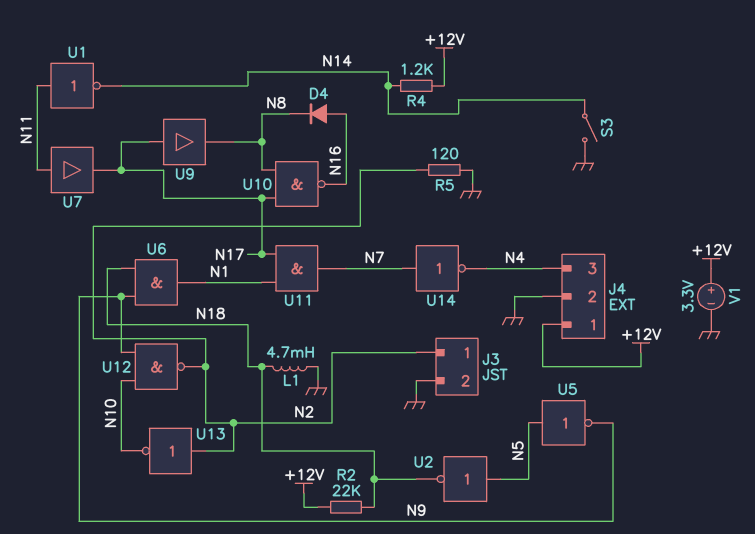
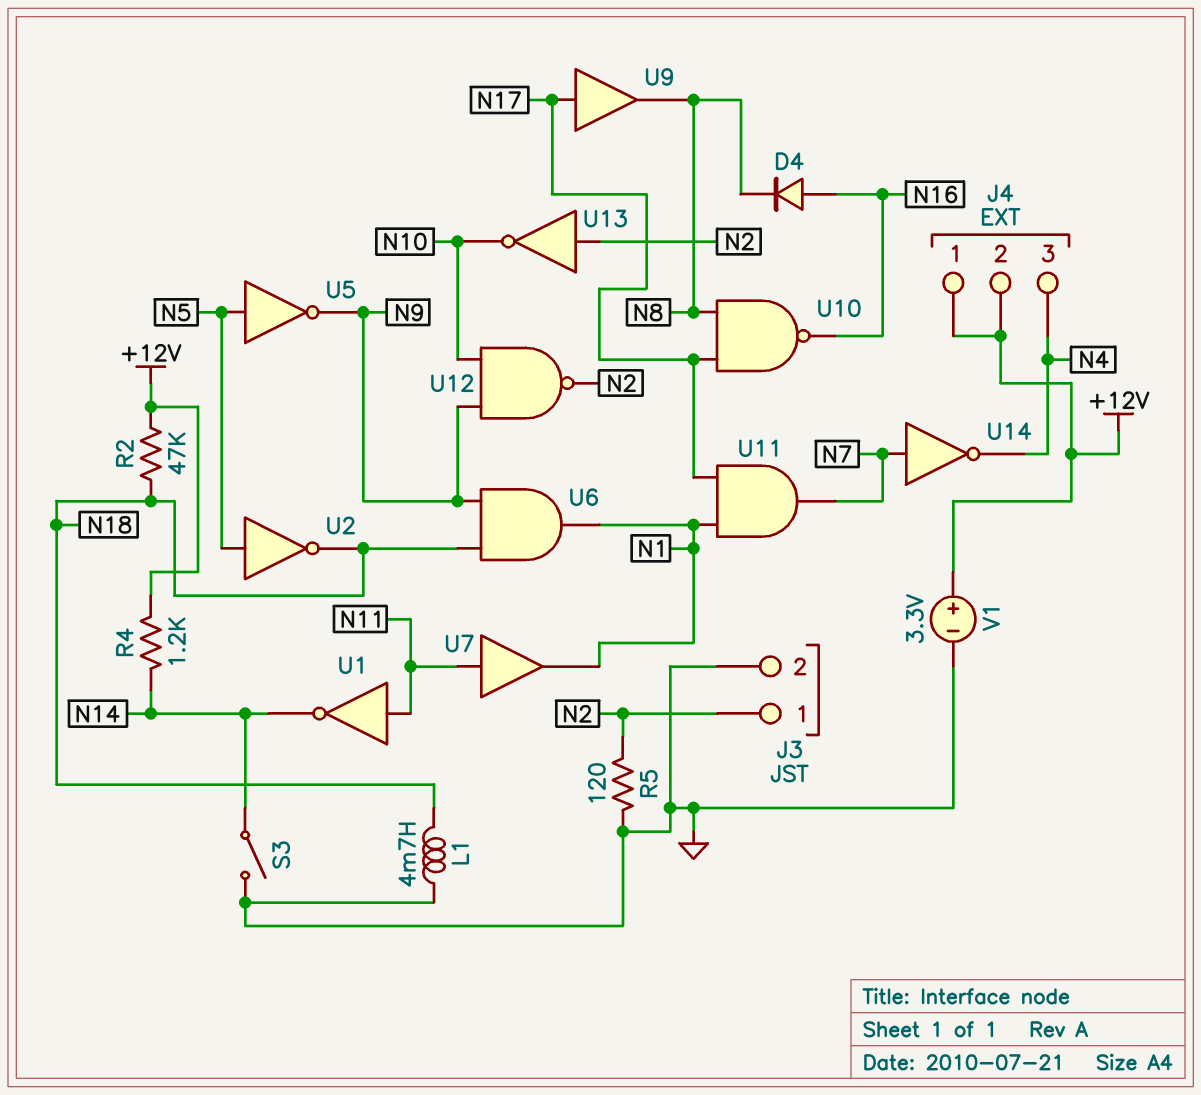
J4 pin 2: GND -> +12V
R2: 22k (+12V, N18) -> 47k (+12V, N18)
U7: buffer (in N11, out N17) -> buffer (in N11, out N1)

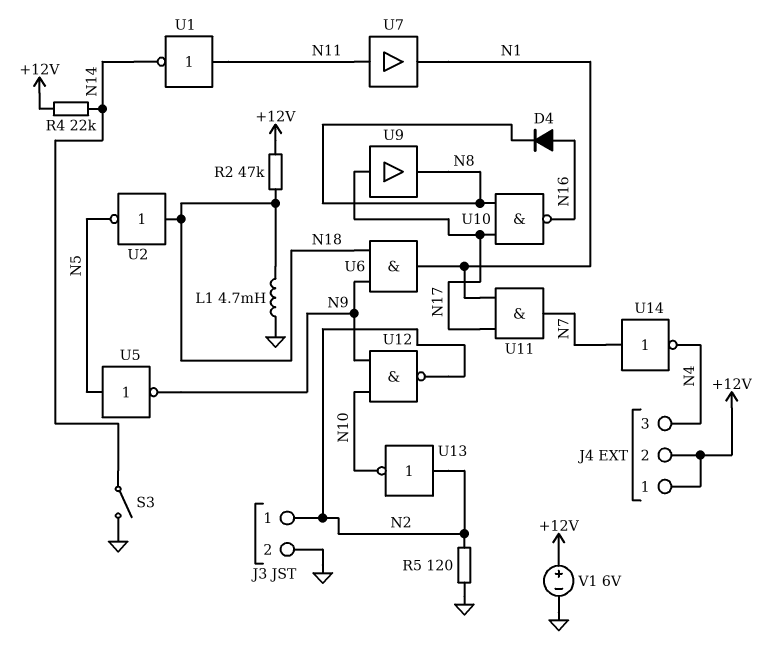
R4: 1.2k (+12V, N14) -> 22k (+12V, N14)
U2: NOT (in N5, out N18) -> NOT (in N18, out N5)
V1: 3.3V (plus +12V, minus GND) -> 6V (plus +12V, minus GND)

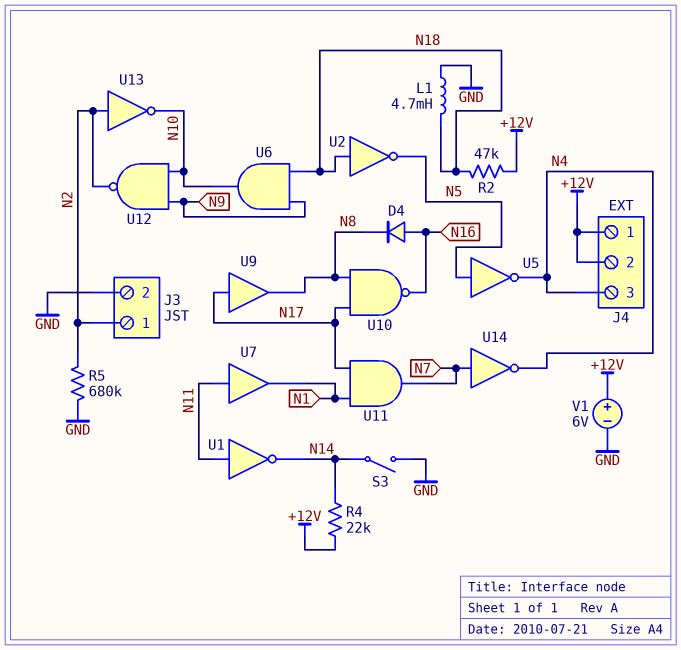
R5: 120 (GND, N2) -> 680k (GND, N2)
U5: NOT (in N5, out N9) -> NOT (in N5, out N4)
U6: AND (in N9, in N18, out N1) -> AND (in N9, in N18, out N10)

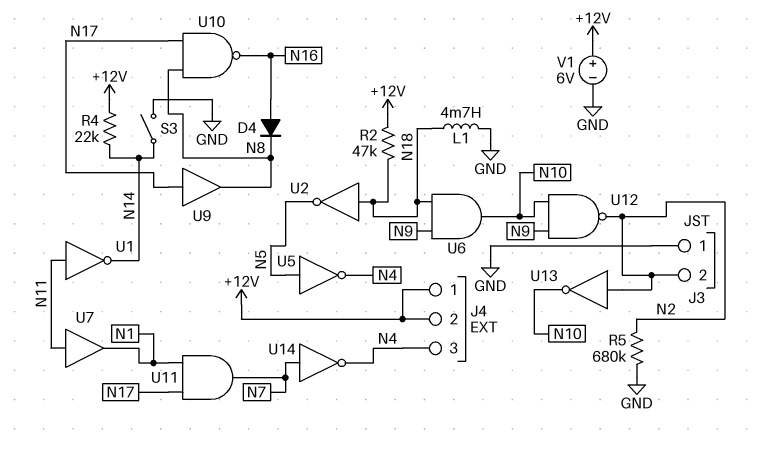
J3 pin 1: N2 -> GND
J3 pin 2: GND -> N2

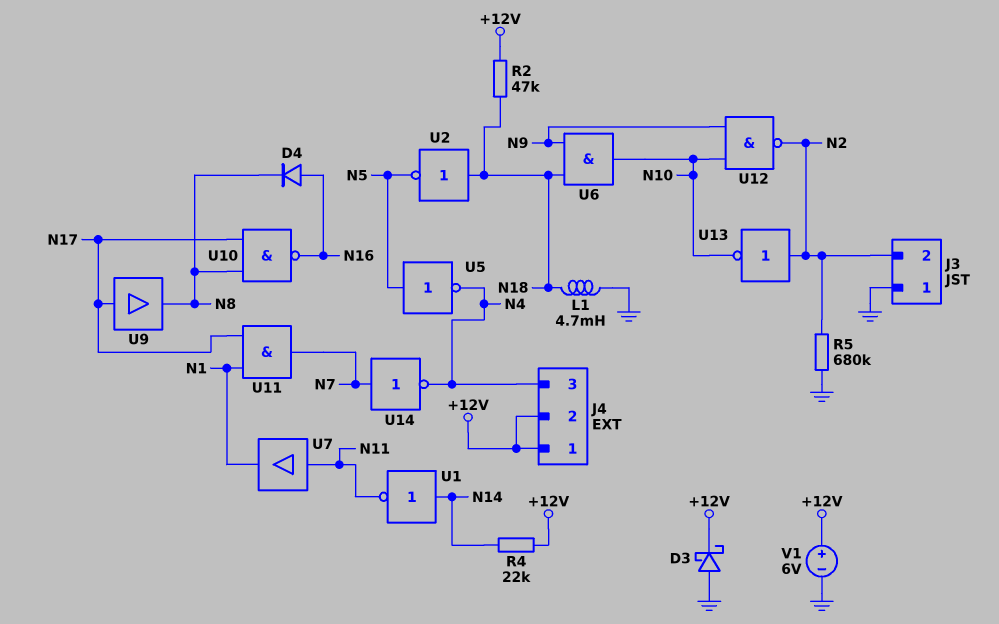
D3: none -> schottky (A GND, K +12V)
S3: switch (GND, N14) -> none
U1: NOT (in N11, out N14) -> NOT (in N14, out N11)

